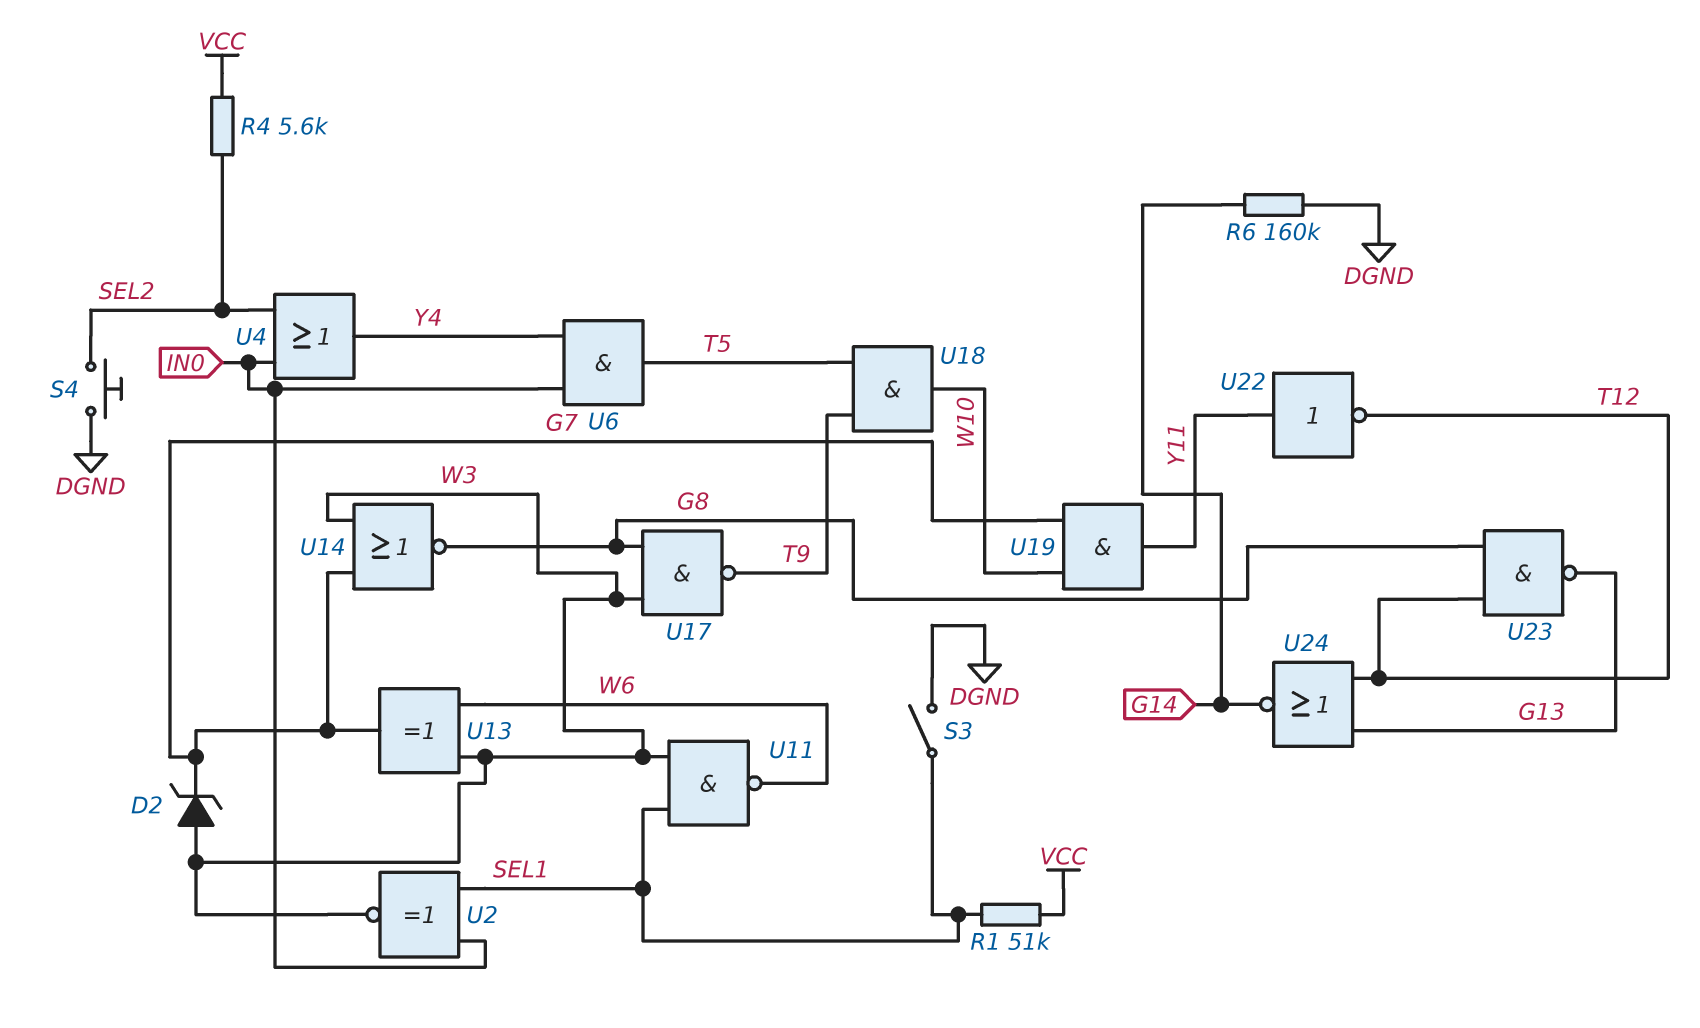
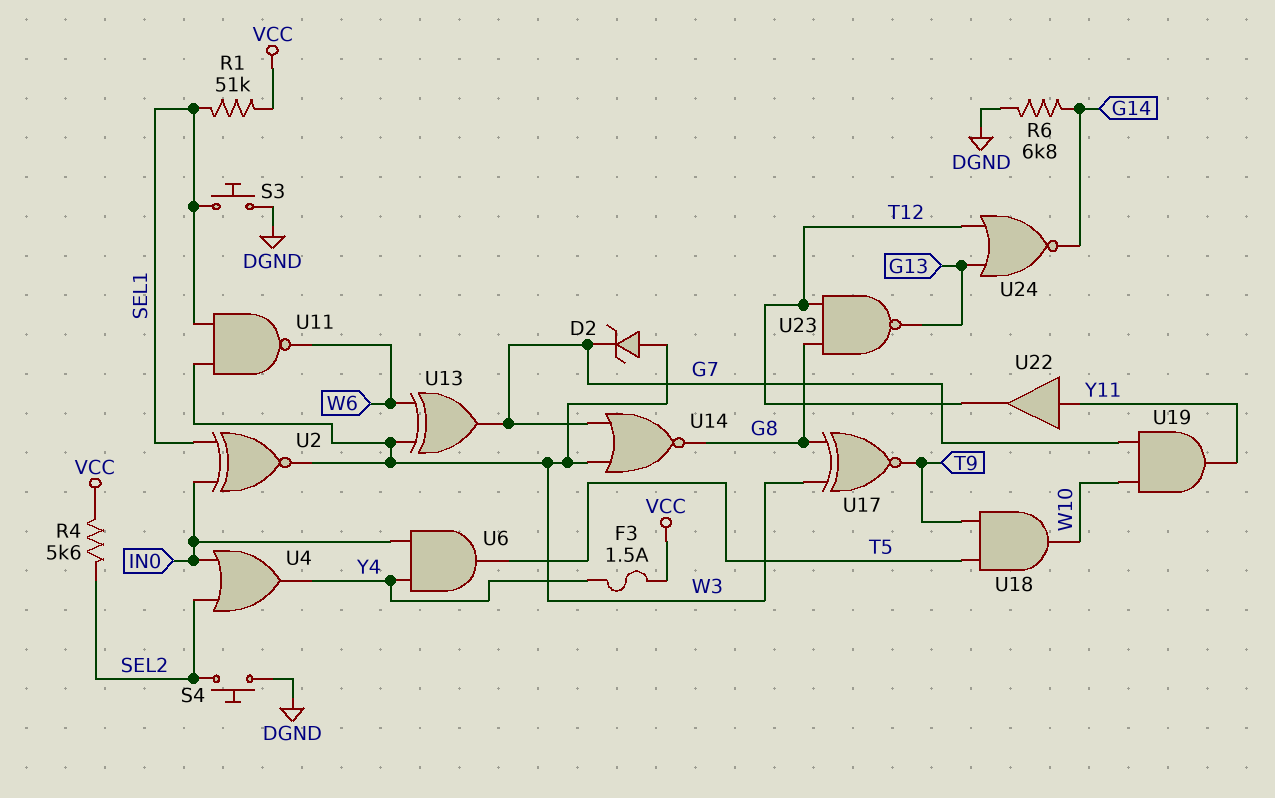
F3: none -> 1.5A (VCC, Y4)
R6: 160k (DGND, G14) -> 6.8k (DGND, G14)
S3: switch (DGND, SEL1) -> button (DGND, SEL1)
U17: NAND (in G8, in W3, out T9) -> XNOR (in G8, in W3, out T9)
U22: NOT (in Y11, out T12) -> buffer (in Y11, out T12)

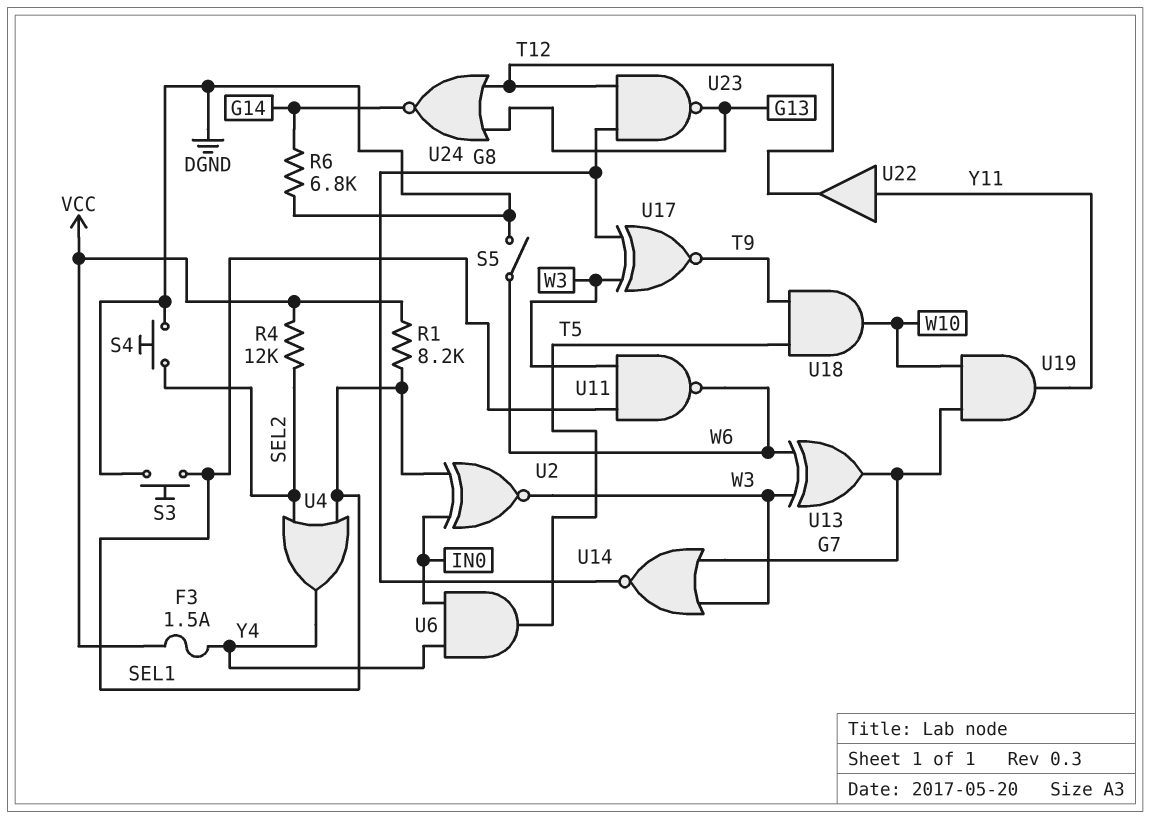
D2: zener (A W3, K G7) -> none
R1: 51k (SEL1, VCC) -> 8.2k (SEL1, VCC)
R4: 5.6k (SEL2, VCC) -> 12k (SEL2, VCC)
S5: none -> switch (DGND, W6)
U4: OR (in IN0, in SEL2, out Y4) -> OR (in SEL1, in SEL2, out Y4)

